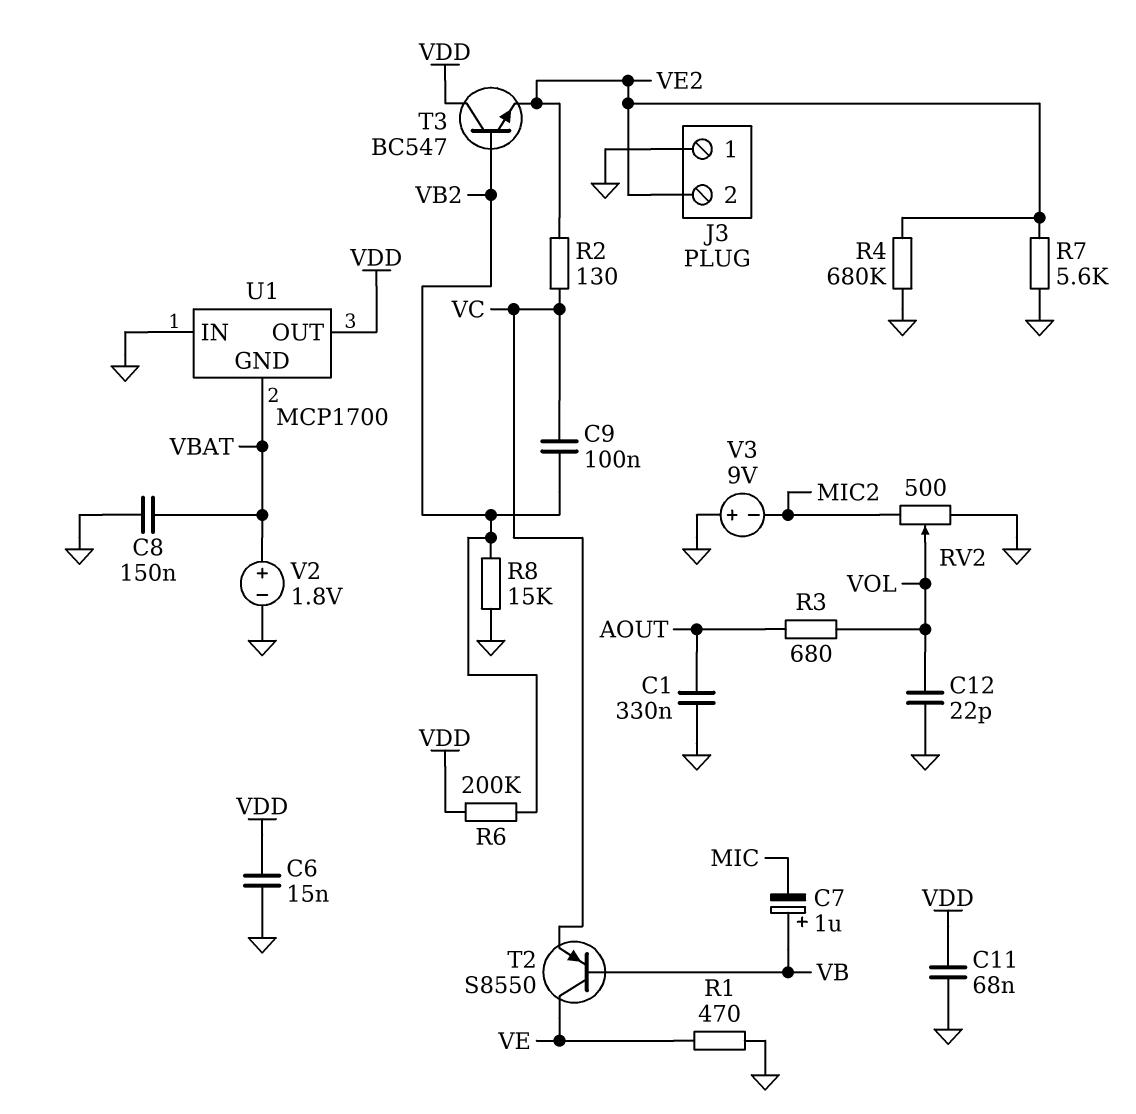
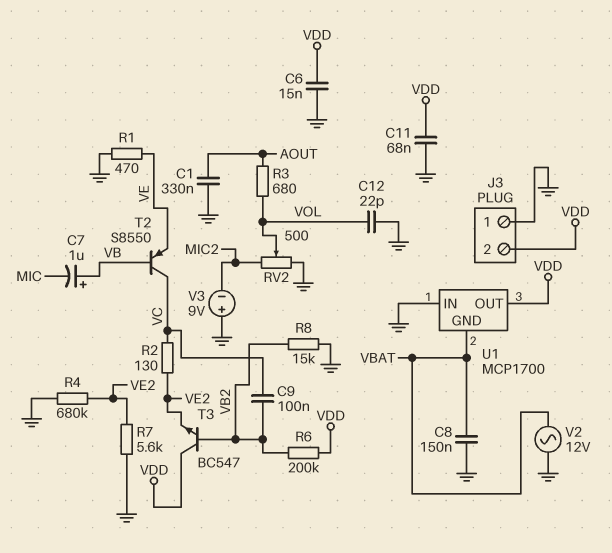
J3 pin 2: VE2 -> VDD
T2: PNP S8550 (B VB, C VE, E VC) -> PNP S8550 (B VB, C VC, E VE)
V2: 1.8V (plus VBAT, minus GND) -> AC 12V (GND, VBAT)

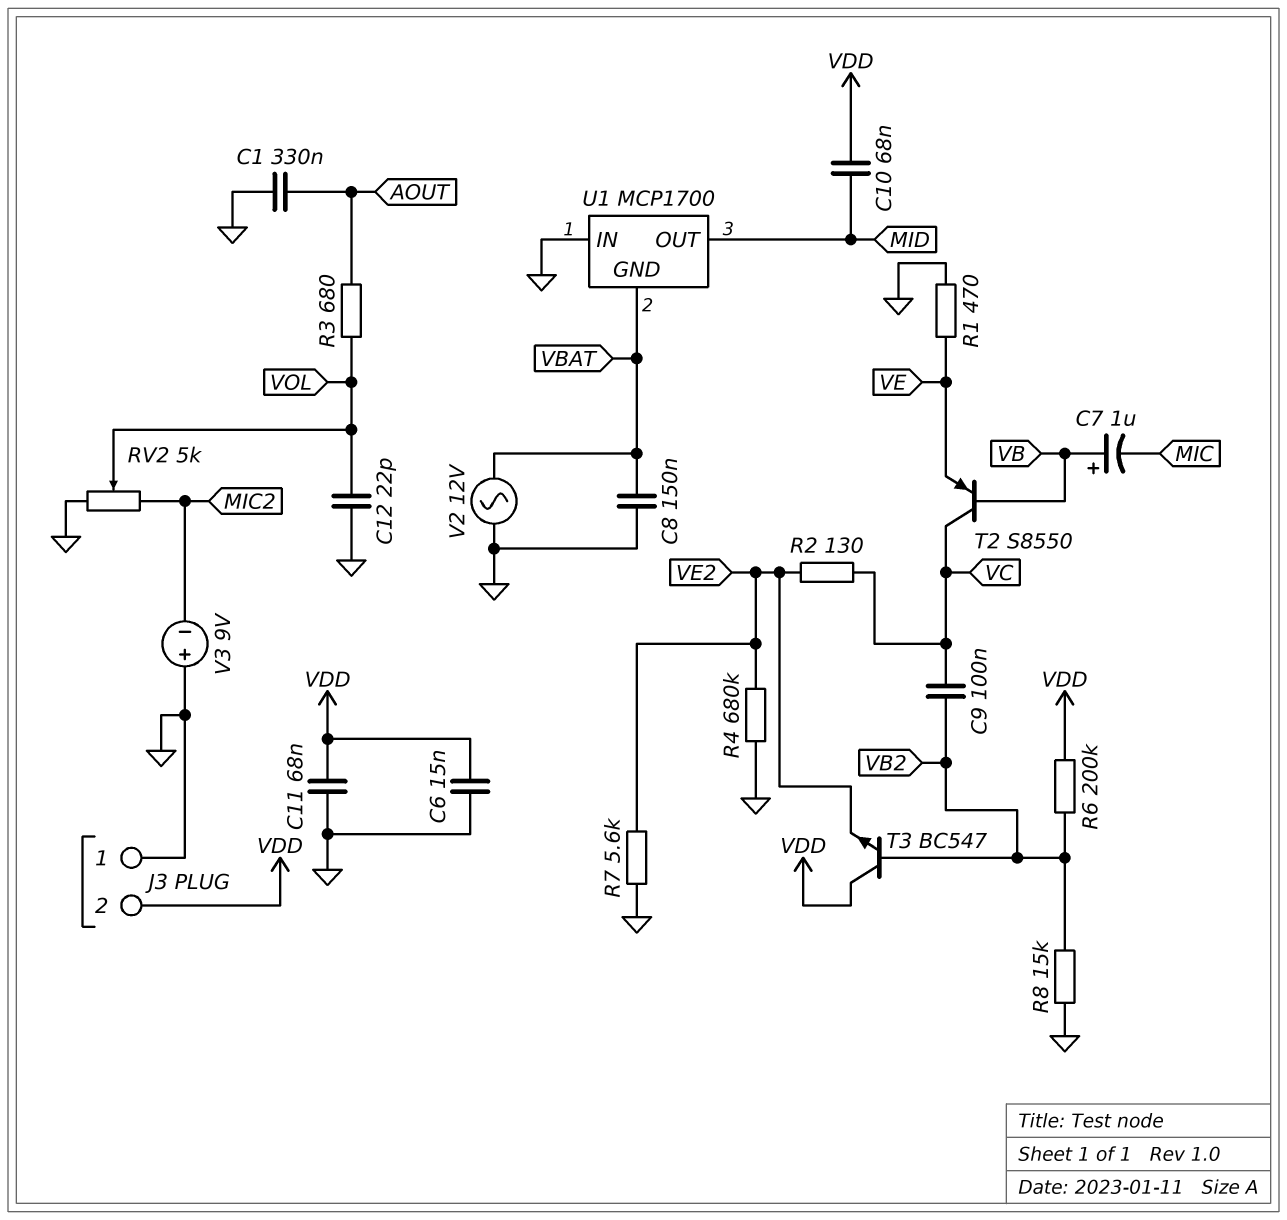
C10: none -> 68nF (MID, VDD)
RV2: 500 (GND, MIC2, wiper VOL) -> 5k (GND, MIC2, wiper VOL)
U1 pin OUT: VDD -> MID

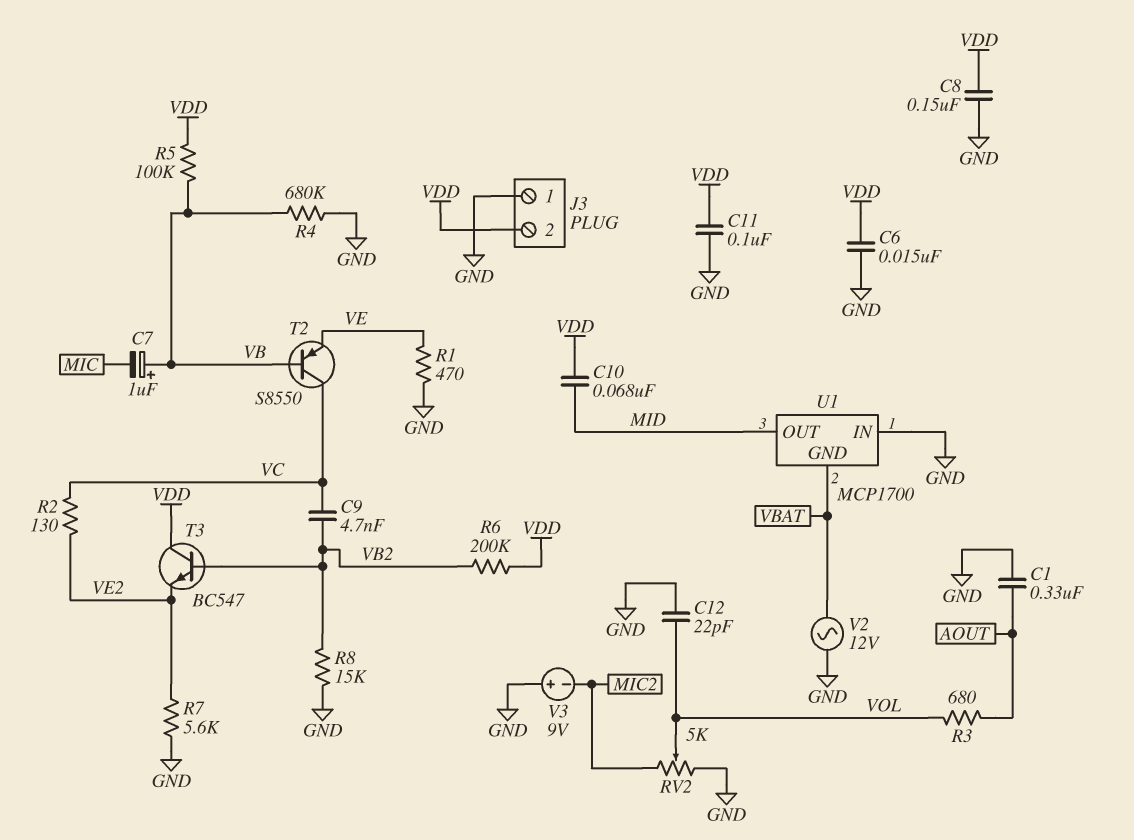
C8: 150nF (GND, VBAT) -> 150nF (GND, VDD)
C9: 100nF (VB2, VC) -> 4.7nF (VB2, VC)
C11: 68nF (GND, VDD) -> 100nF (GND, VDD)
R4: 680k (GND, VE2) -> 680k (GND, VB)
R5: none -> 100k (VB, VDD)

